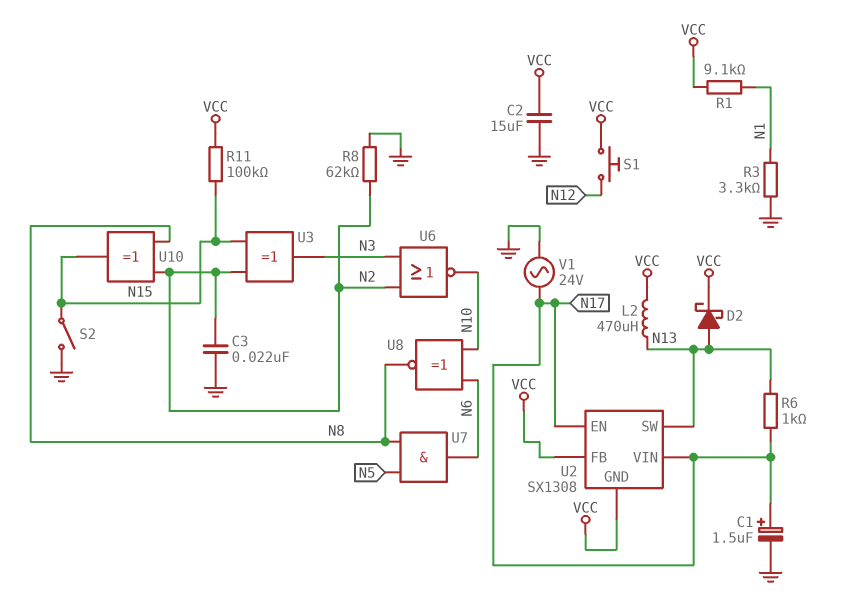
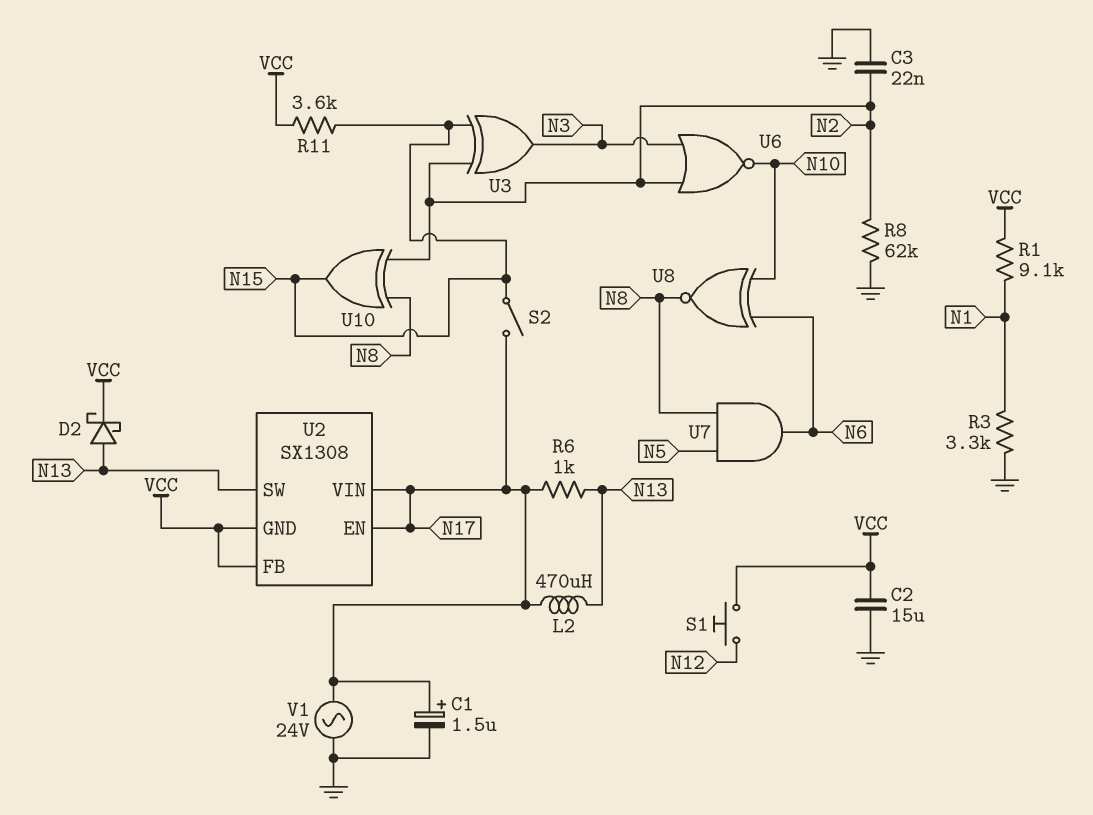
L2: 470uH (N13, VCC) -> 470uH (N13, N17)
R11: 100k (N15, VCC) -> 3.6k (N15, VCC)
S2: switch (GND, N15) -> switch (N15, N17)

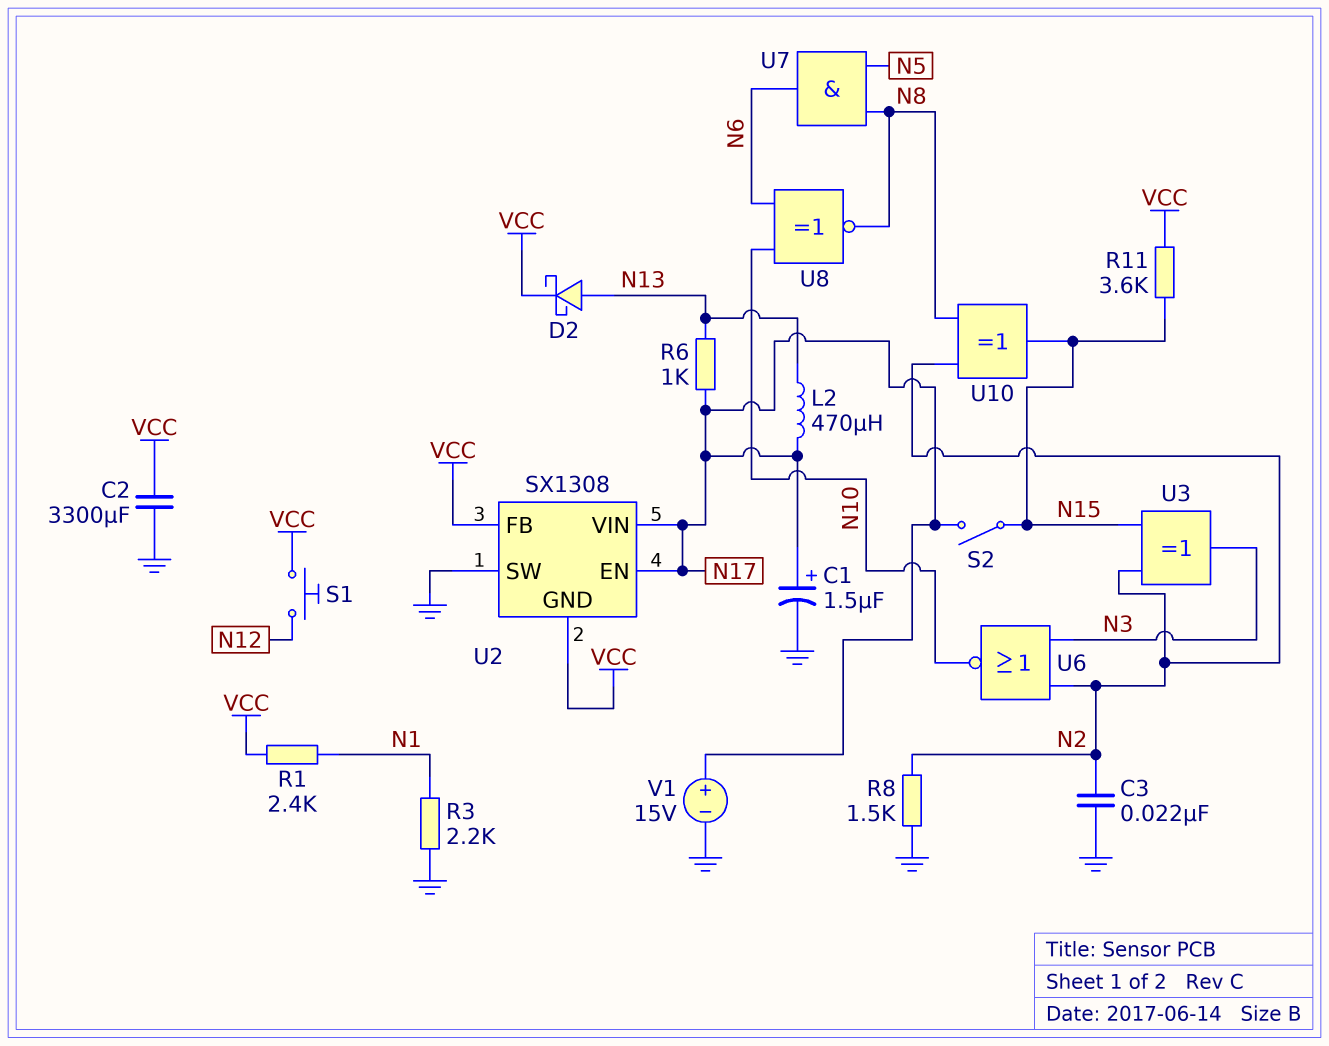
C2: 15uF (GND, VCC) -> 3300uF (GND, VCC)
R1: 9.1k (N1, VCC) -> 2.4k (N1, VCC)
R3: 3.3k (GND, N1) -> 2.2k (GND, N1)
R8: 62k (GND, N2) -> 1.5k (GND, N2)
U2 pin SW: N13 -> GND
V1: AC 24V (GND, N17) -> 15V (plus N17, minus GND)

